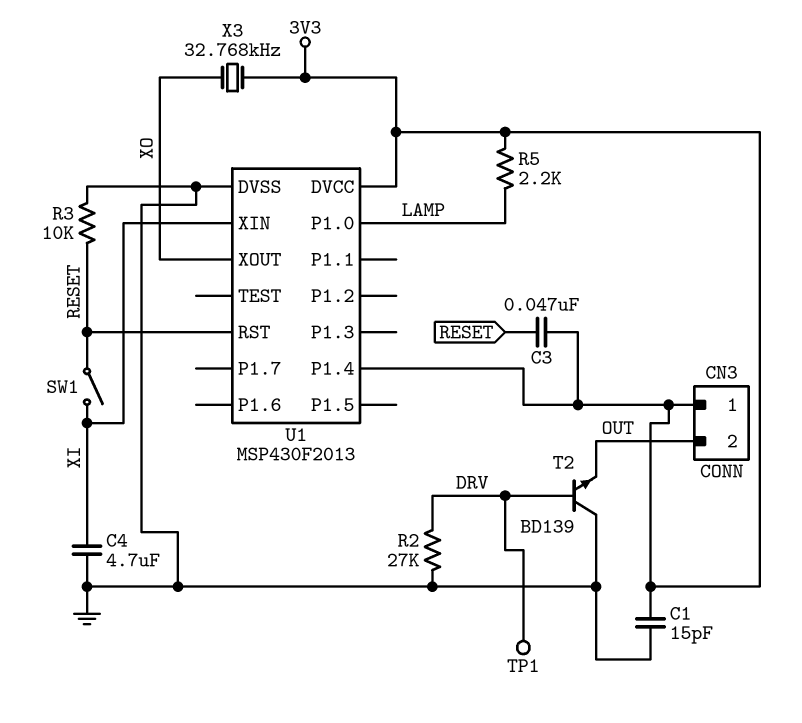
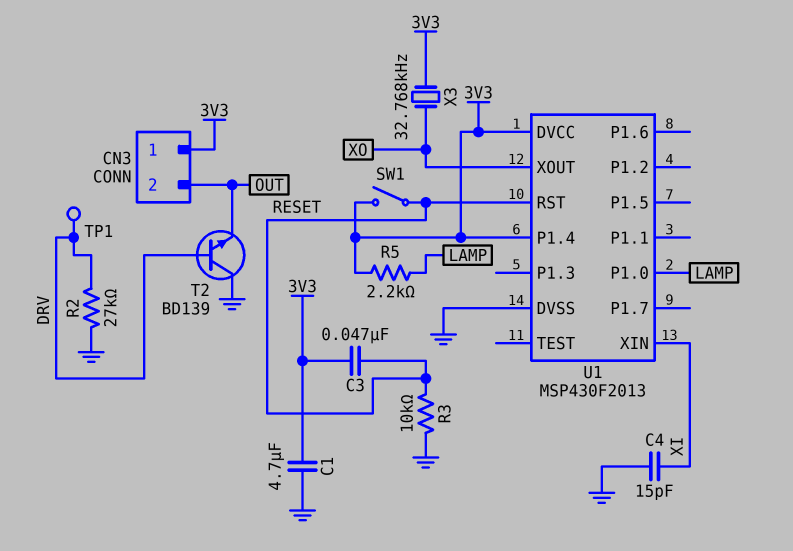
C1: 15pF (3V3, GND) -> 4.7uF (3V3, GND)
C4: 4.7uF (GND, XI) -> 15pF (GND, XI)
SW1: switch (RESET, XI) -> switch (3V3, RESET)

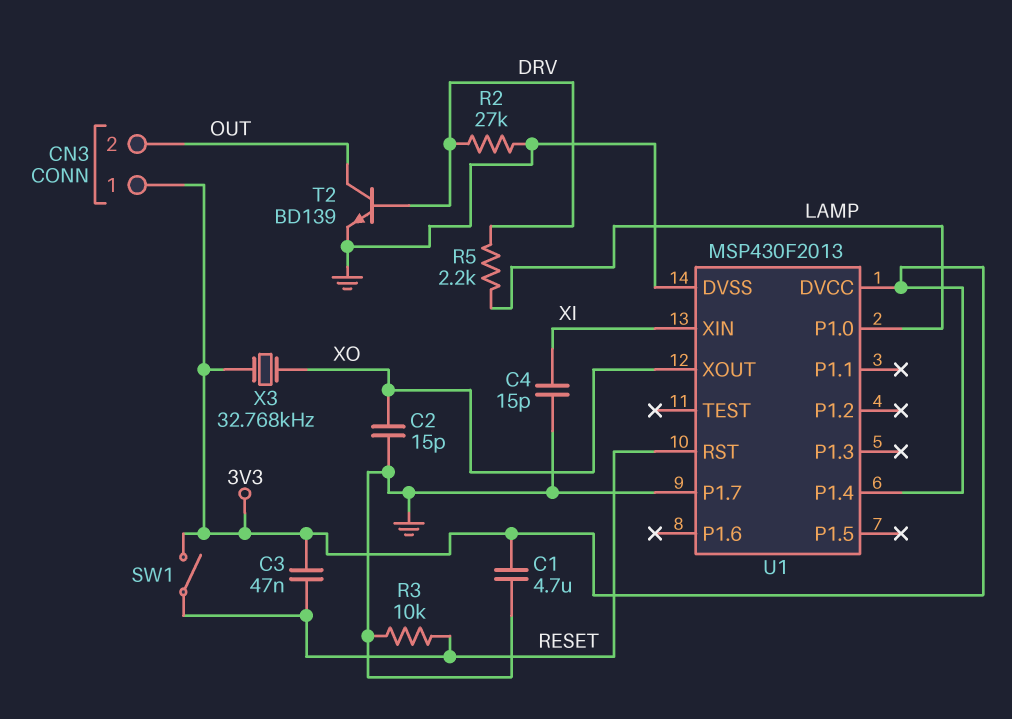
C2: none -> 15pF (GND, XO)
R5: 2.2k (3V3, LAMP) -> 2.2k (DRV, LAMP)
T2: NPN BD139 (B DRV, C GND, E OUT) -> NPN BD139 (B DRV, C OUT, E GND)
TP1: test point (DRV) -> none
U1 pin P1.7: none -> GND

